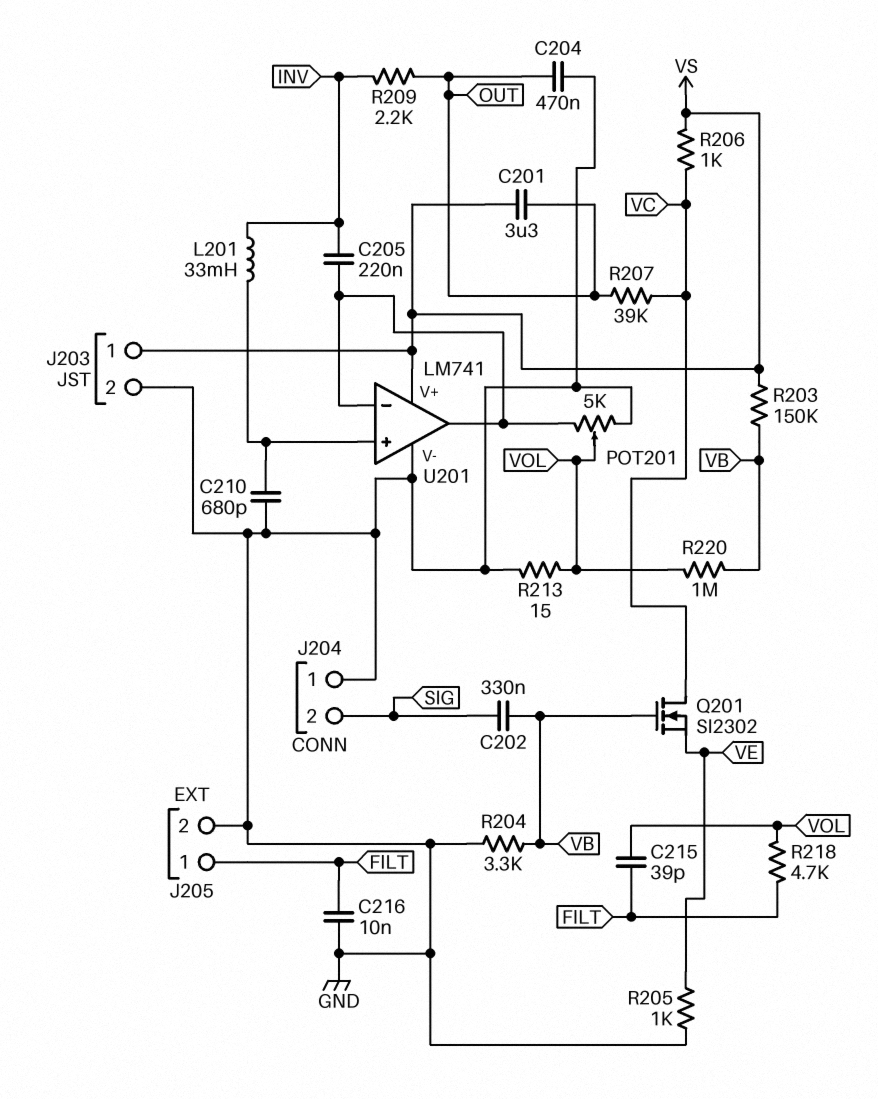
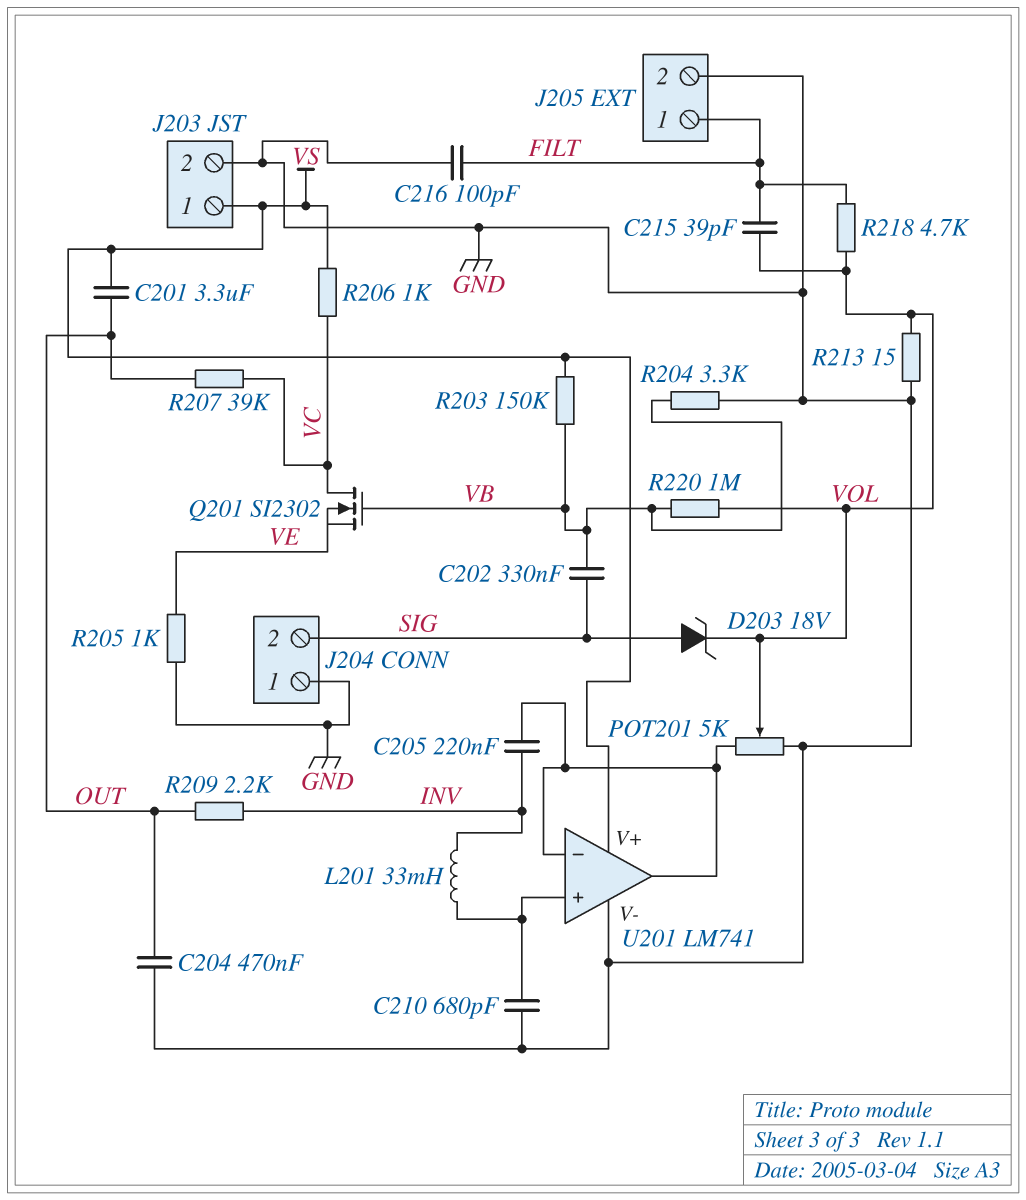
C216: 10nF (FILT, GND) -> 100pF (FILT, GND)
D203: none -> zener 18V (A SIG, K VOL)

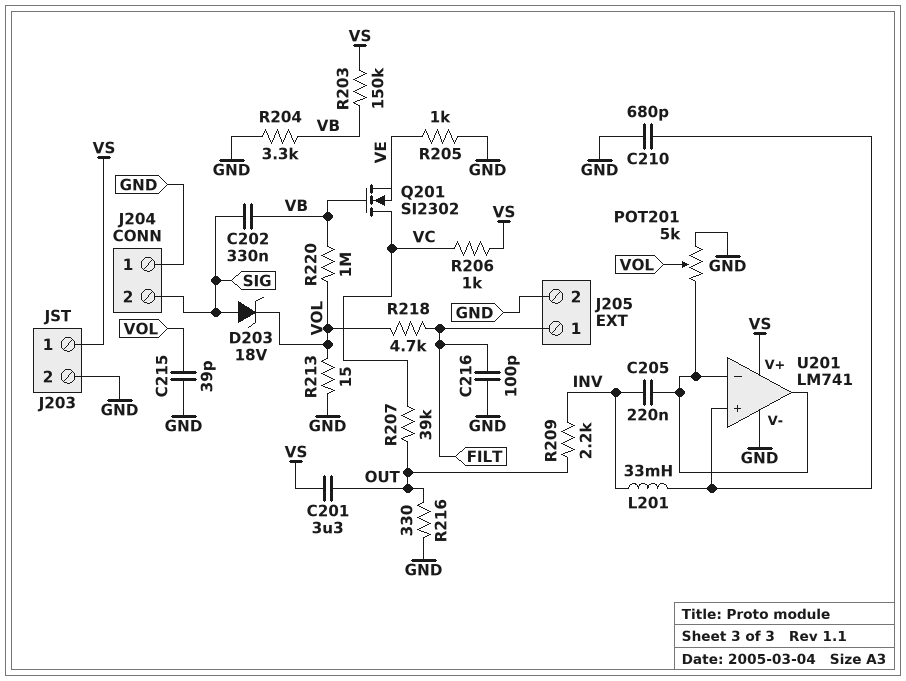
C204: 470nF (GND, OUT) -> none
C215: 39pF (FILT, VOL) -> 39pF (GND, VOL)
R216: none -> 330 (GND, OUT)

